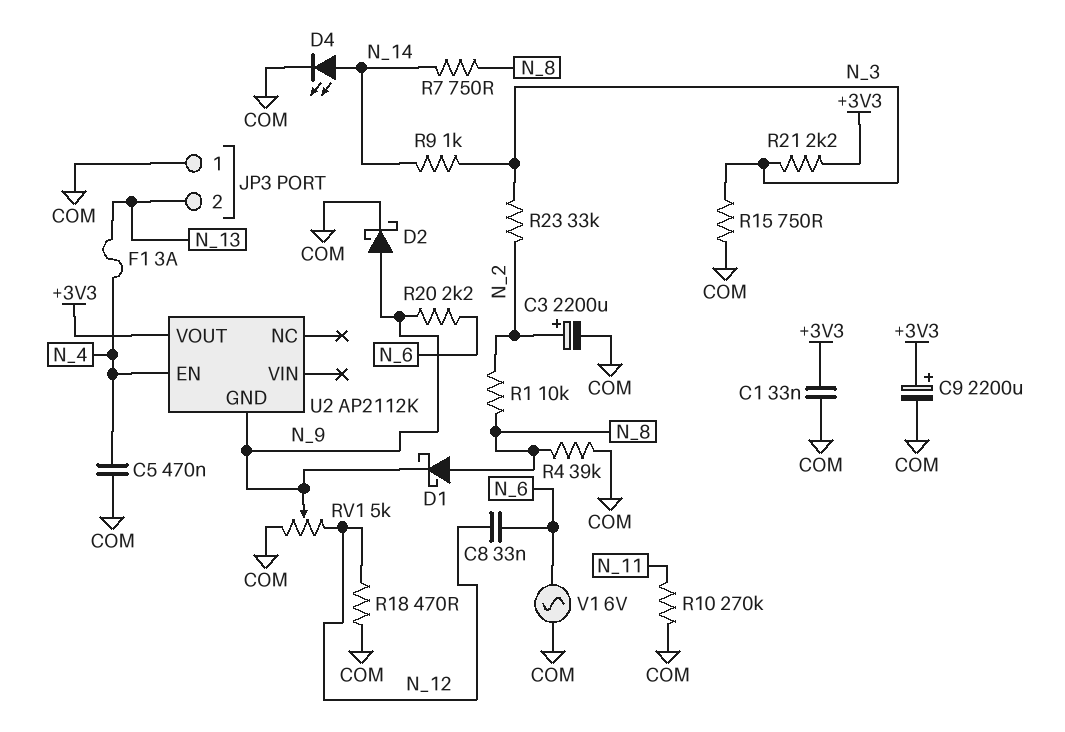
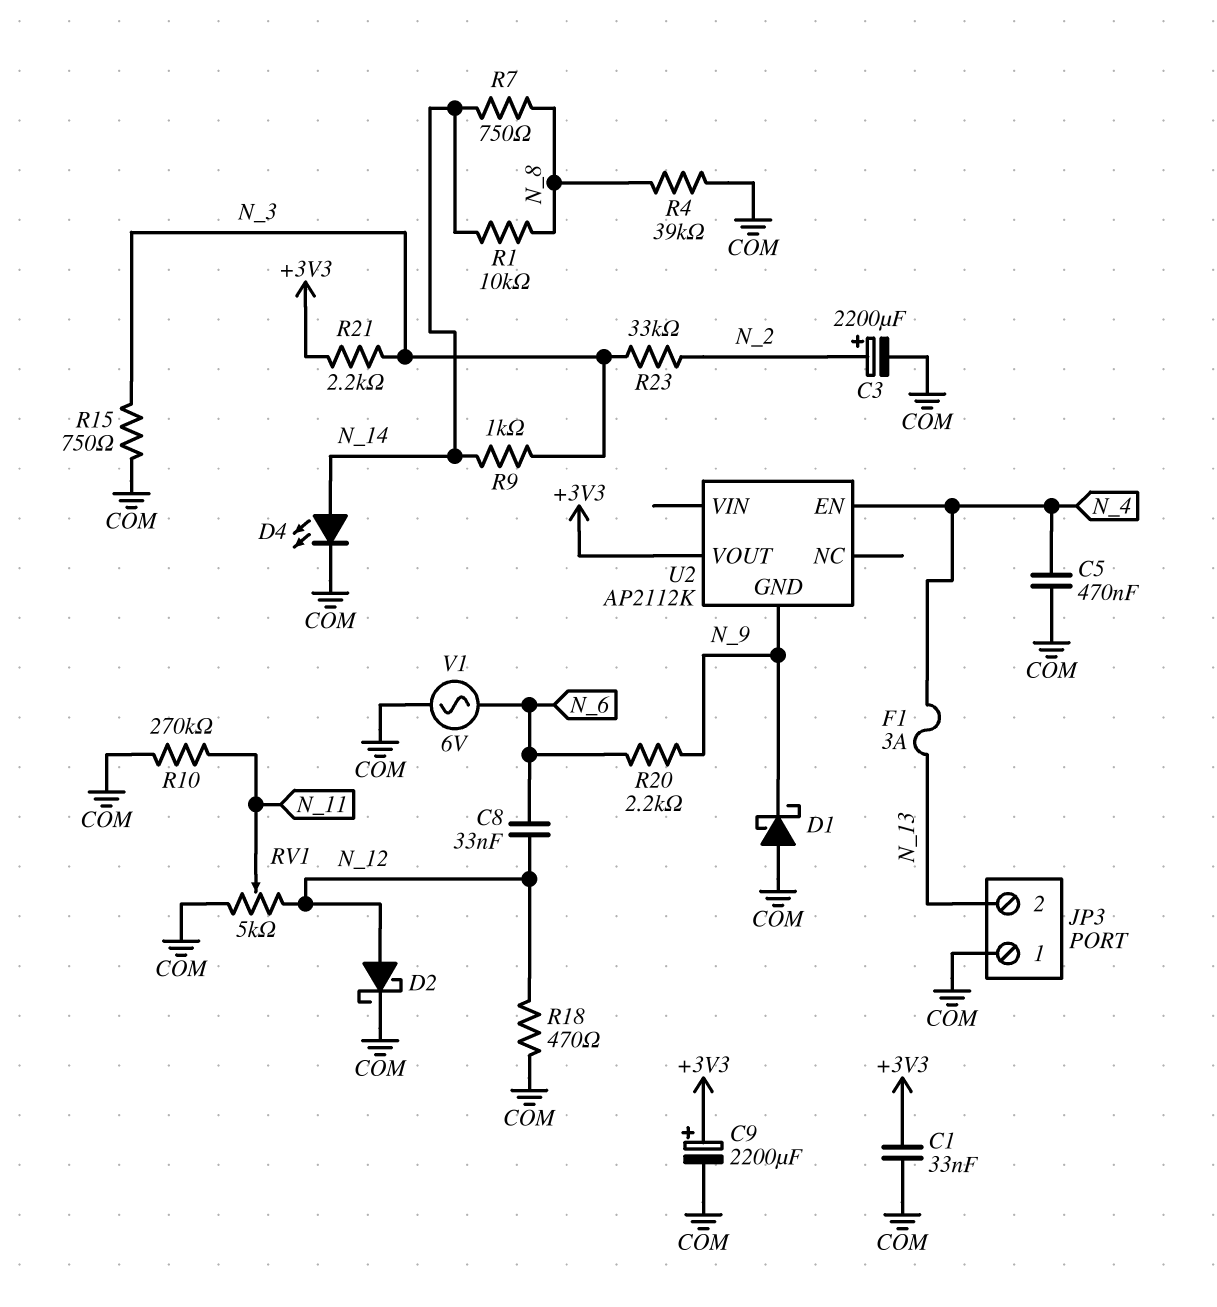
D1: schottky (A N_8, K N_9) -> schottky (A COM, K N_9)
D2: schottky (A N_9, K COM) -> schottky (A N_12, K COM)
R1: 10k (N_2, N_8) -> 10k (N_8, N_14)
RV1: 5k (COM, N_12, wiper N_9) -> 5k (COM, N_12, wiper N_11)

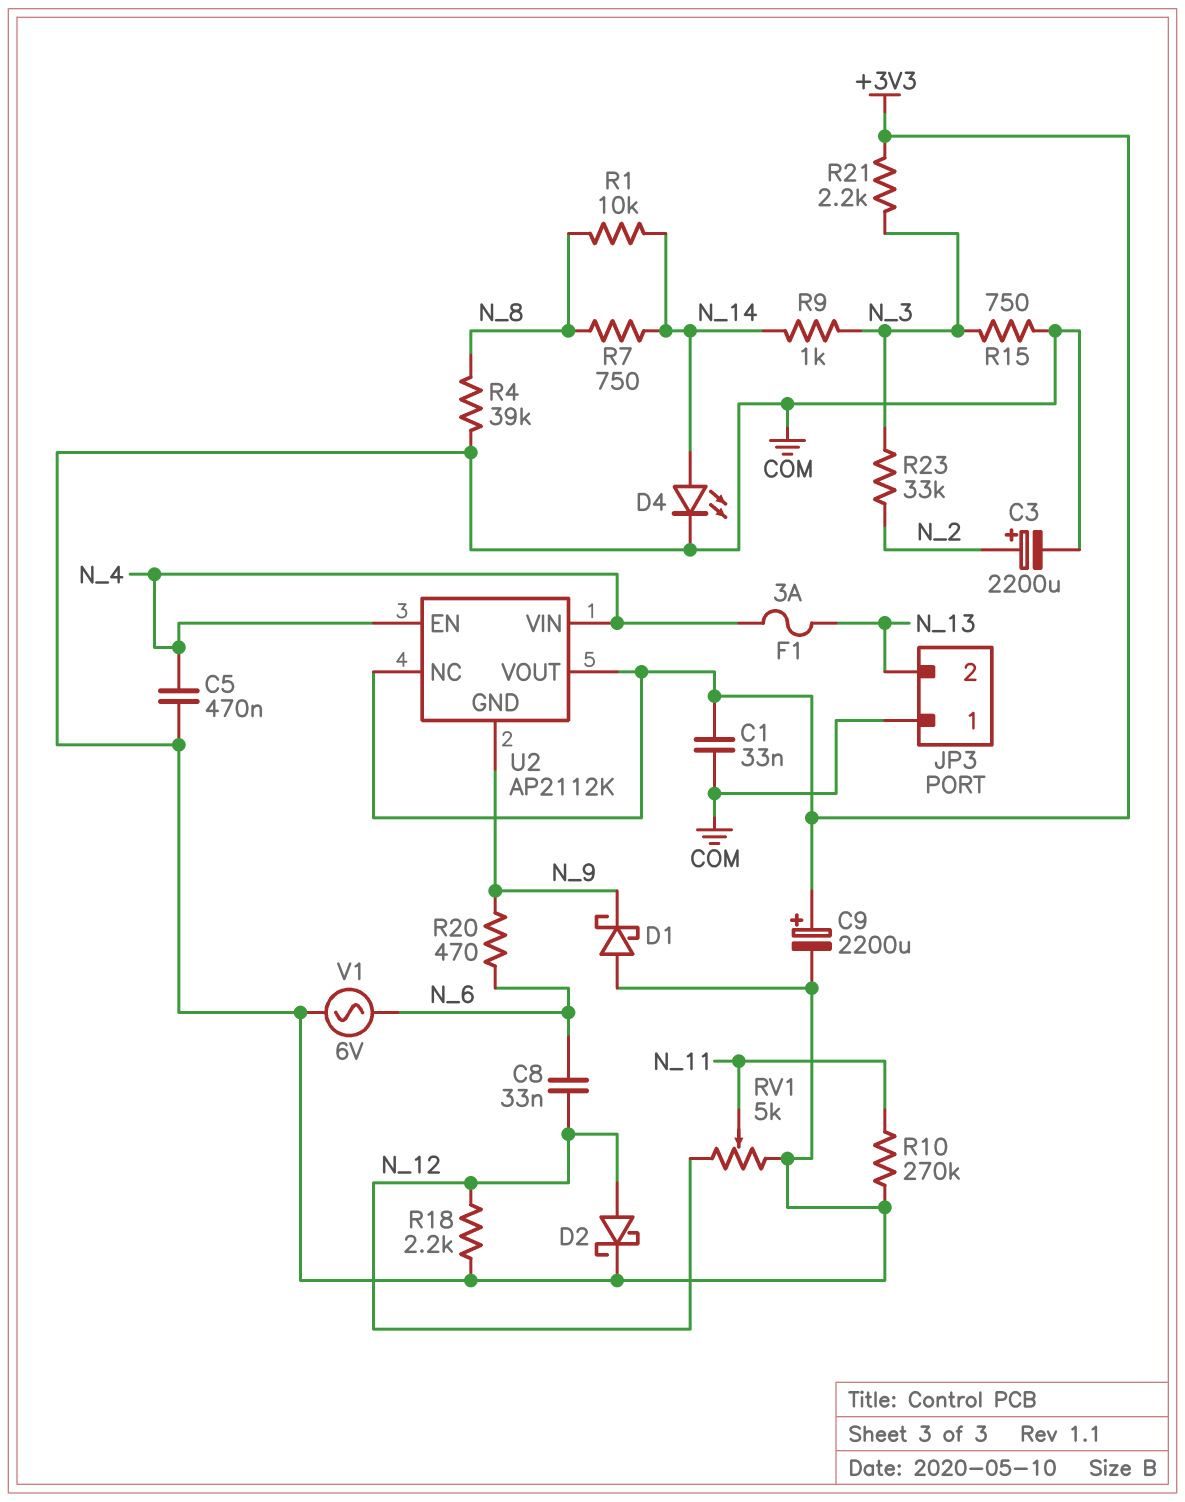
R18: 470 (COM, N_12) -> 2.2k (COM, N_12)
R20: 2.2k (N_6, N_9) -> 470 (N_6, N_9)
U2 pin NC: none -> +3V3
U2 pin VIN: none -> N_4

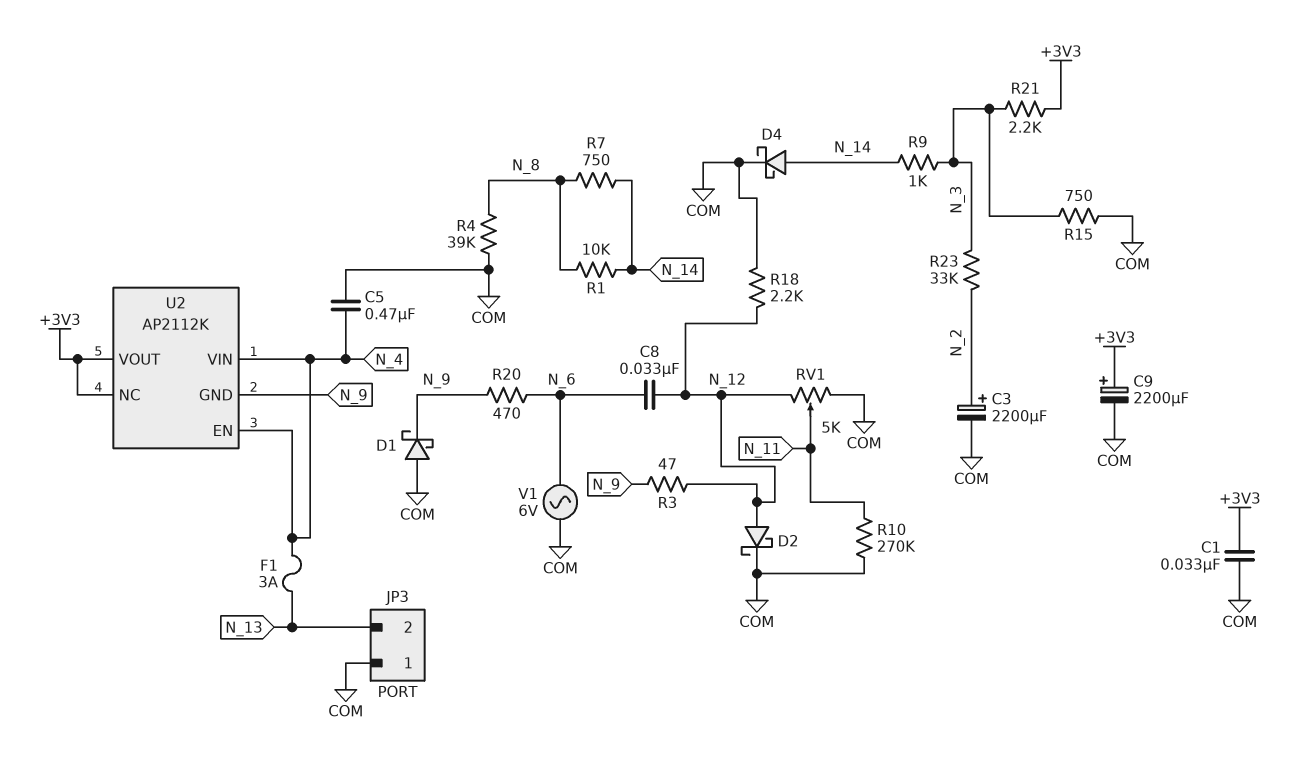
D4: LED (A N_14, K COM) -> schottky (A N_14, K COM)
R3: none -> 47 (N_9, N_12)

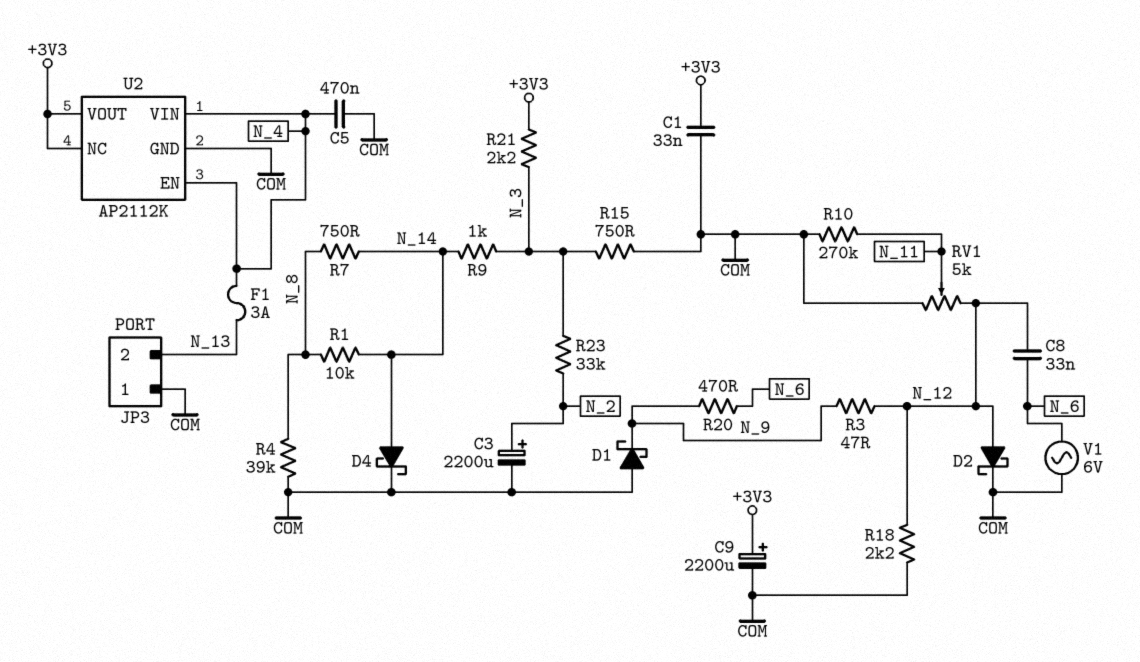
U2 pin GND: N_9 -> COM

